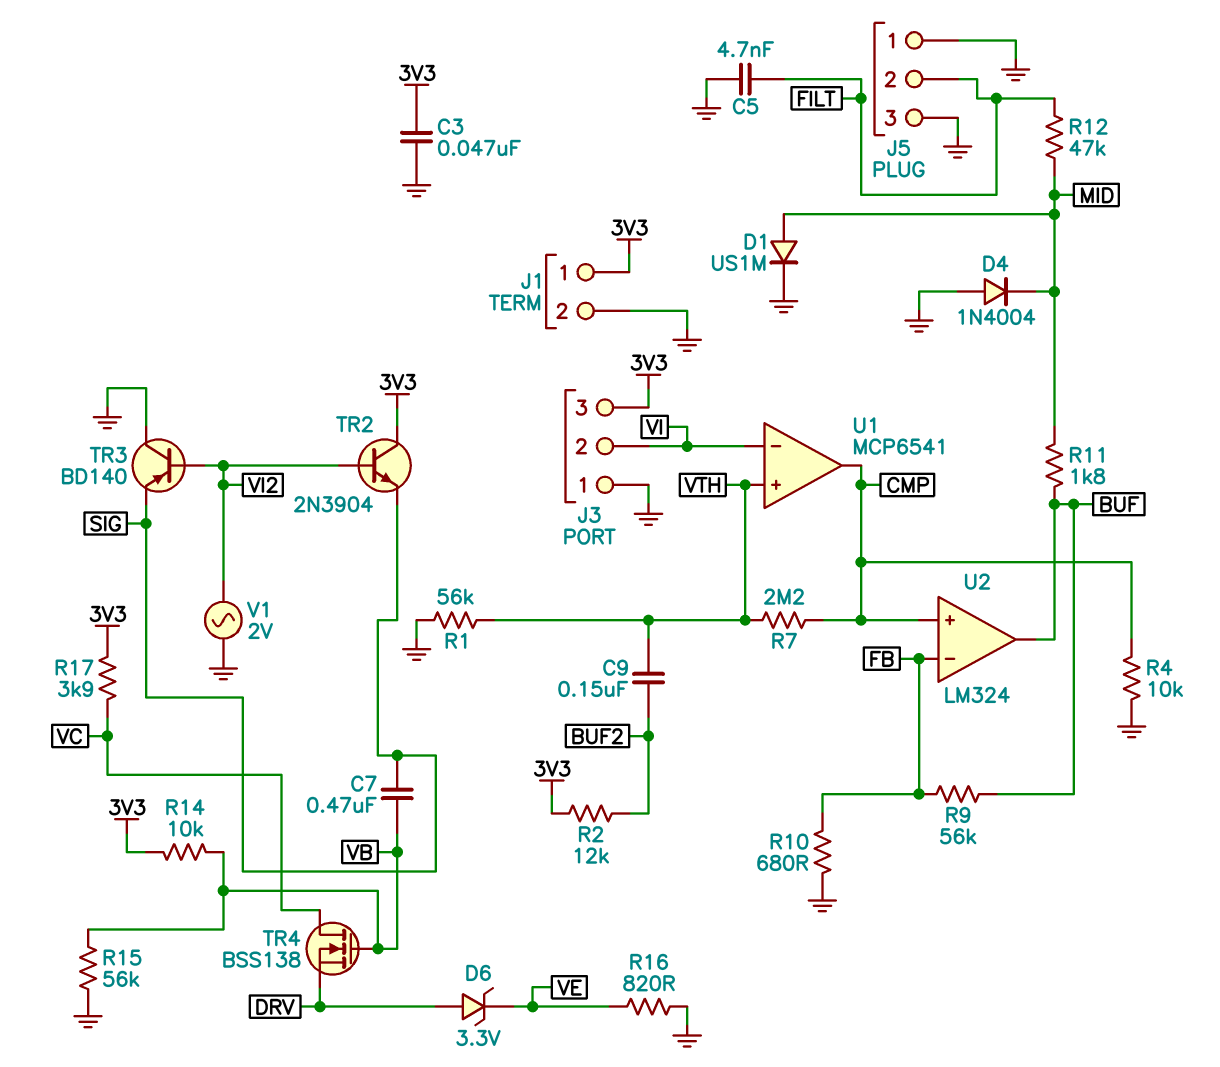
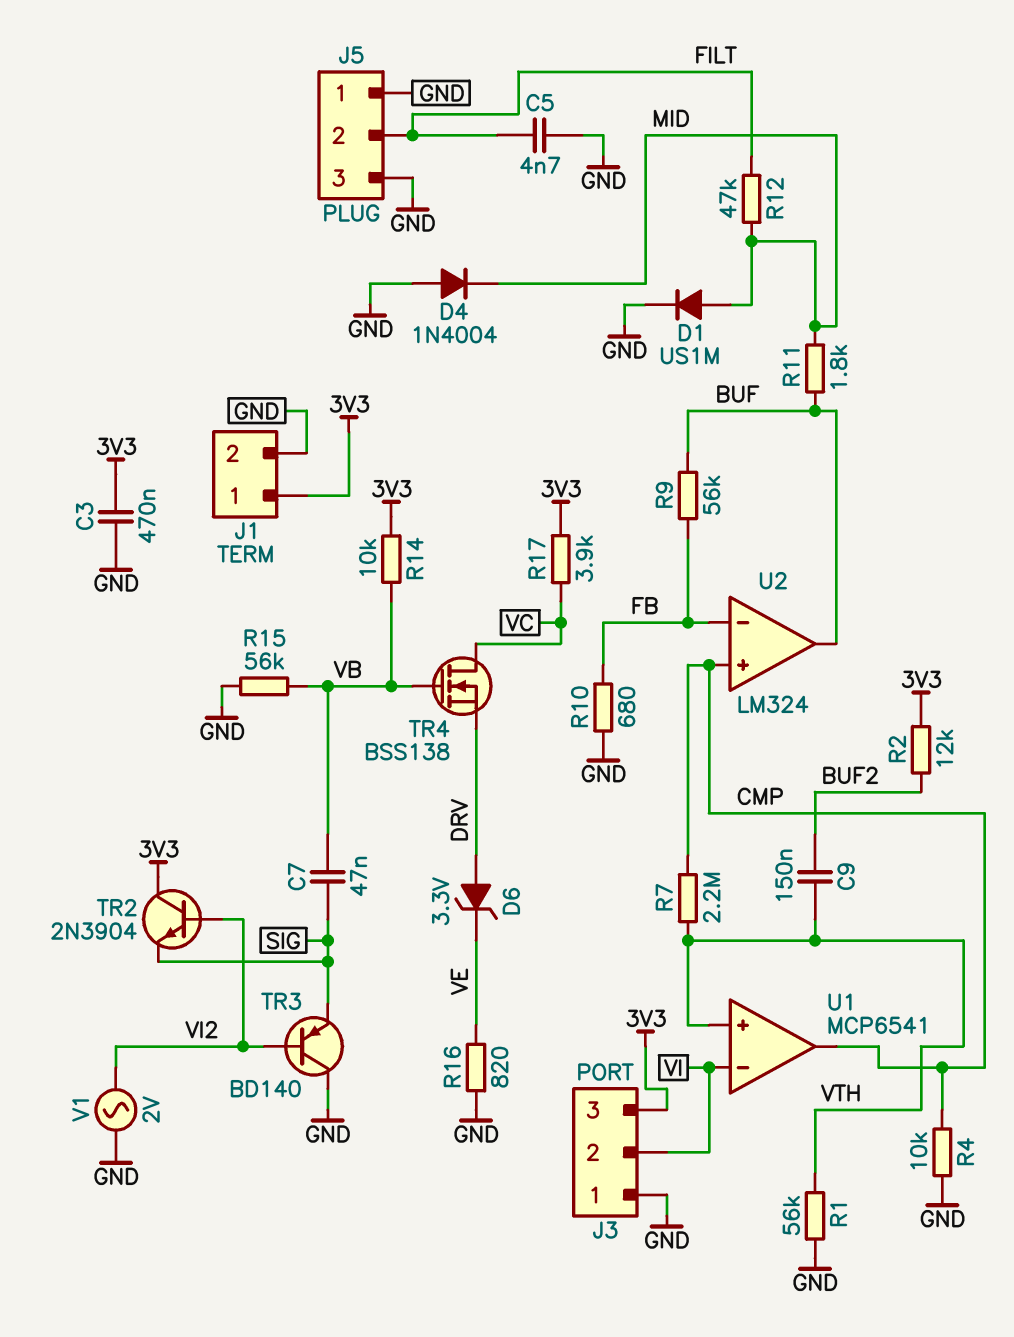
C3: 47nF (3V3, GND) -> 470nF (3V3, GND)
C7: 470nF (SIG, VB) -> 47nF (SIG, VB)

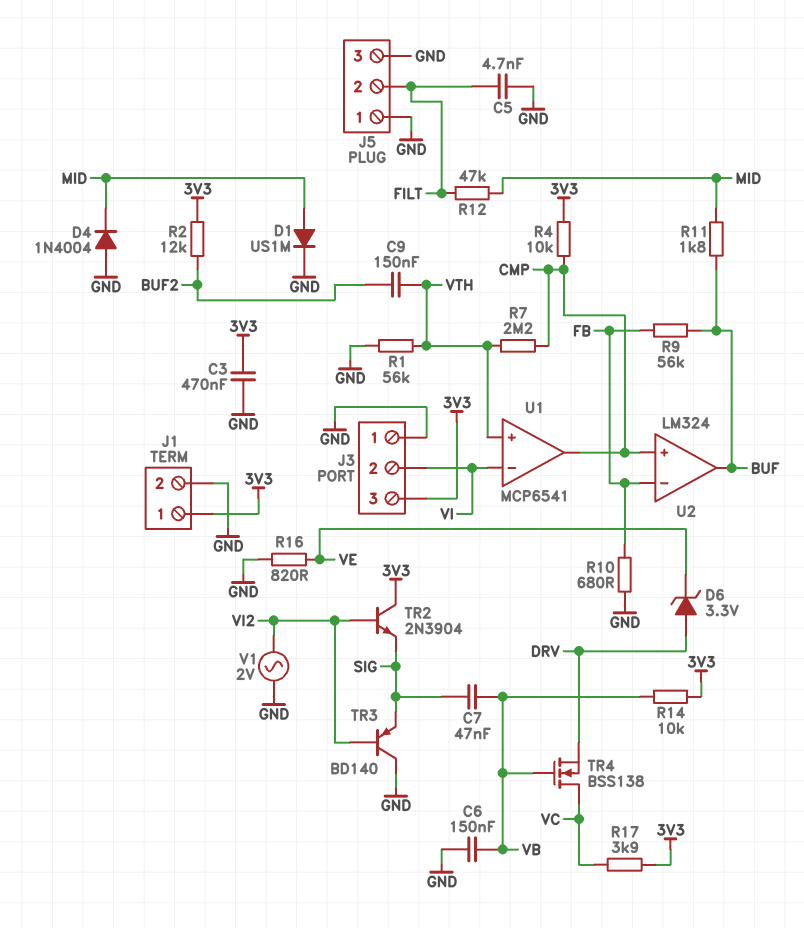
C6: none -> 150nF (GND, VB)
R4: 10k (CMP, GND) -> 10k (3V3, CMP)
R15: 56k (GND, VB) -> none

